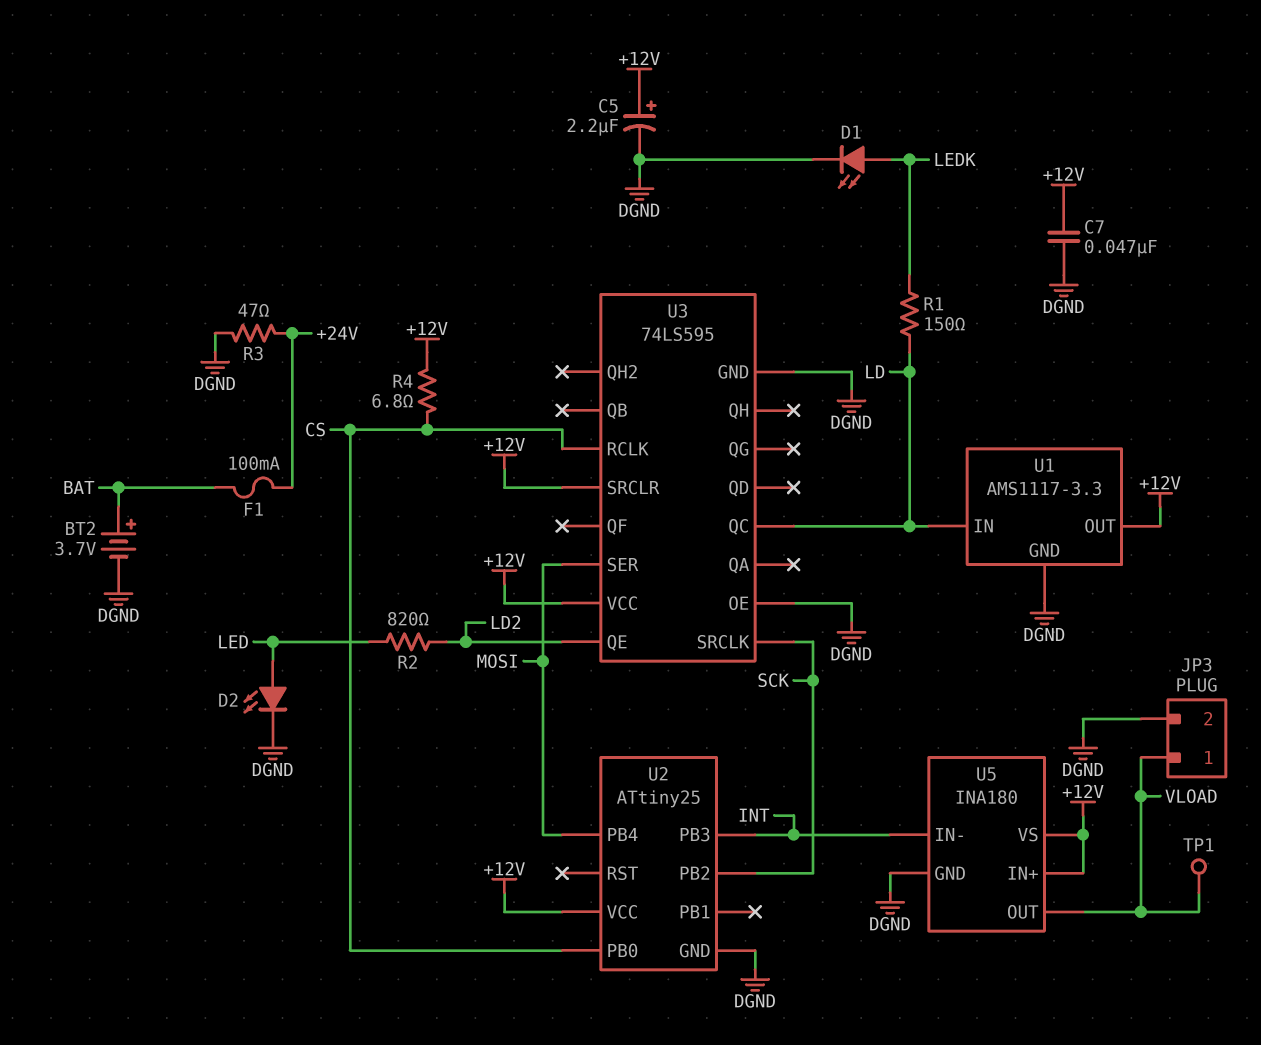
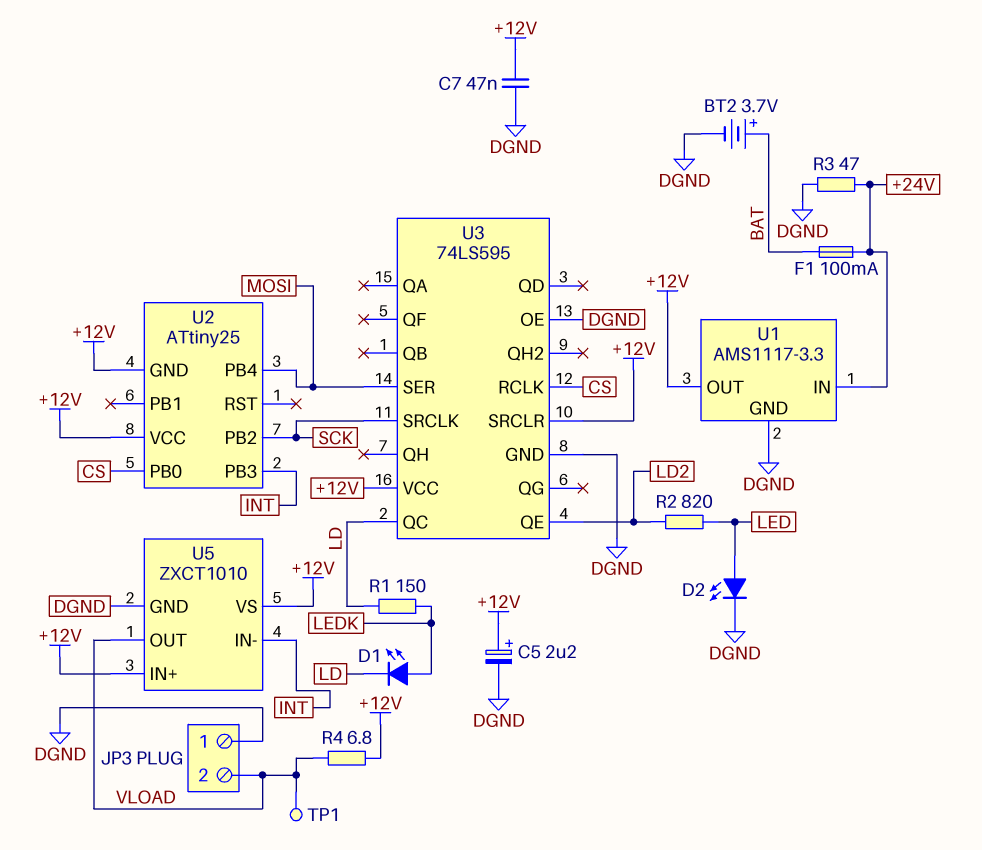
D1: LED (A LEDK, K DGND) -> LED (A LEDK, K LD)
JP3 pin 1: VLOAD -> DGND
JP3 pin 2: DGND -> VLOAD
R4: 6.8 (+12V, CS) -> 6.8 (+12V, VLOAD)
U1 pin IN: LD -> +24V
U2 pin GND: DGND -> +12V
U5: INA180 -> ZXCT1010

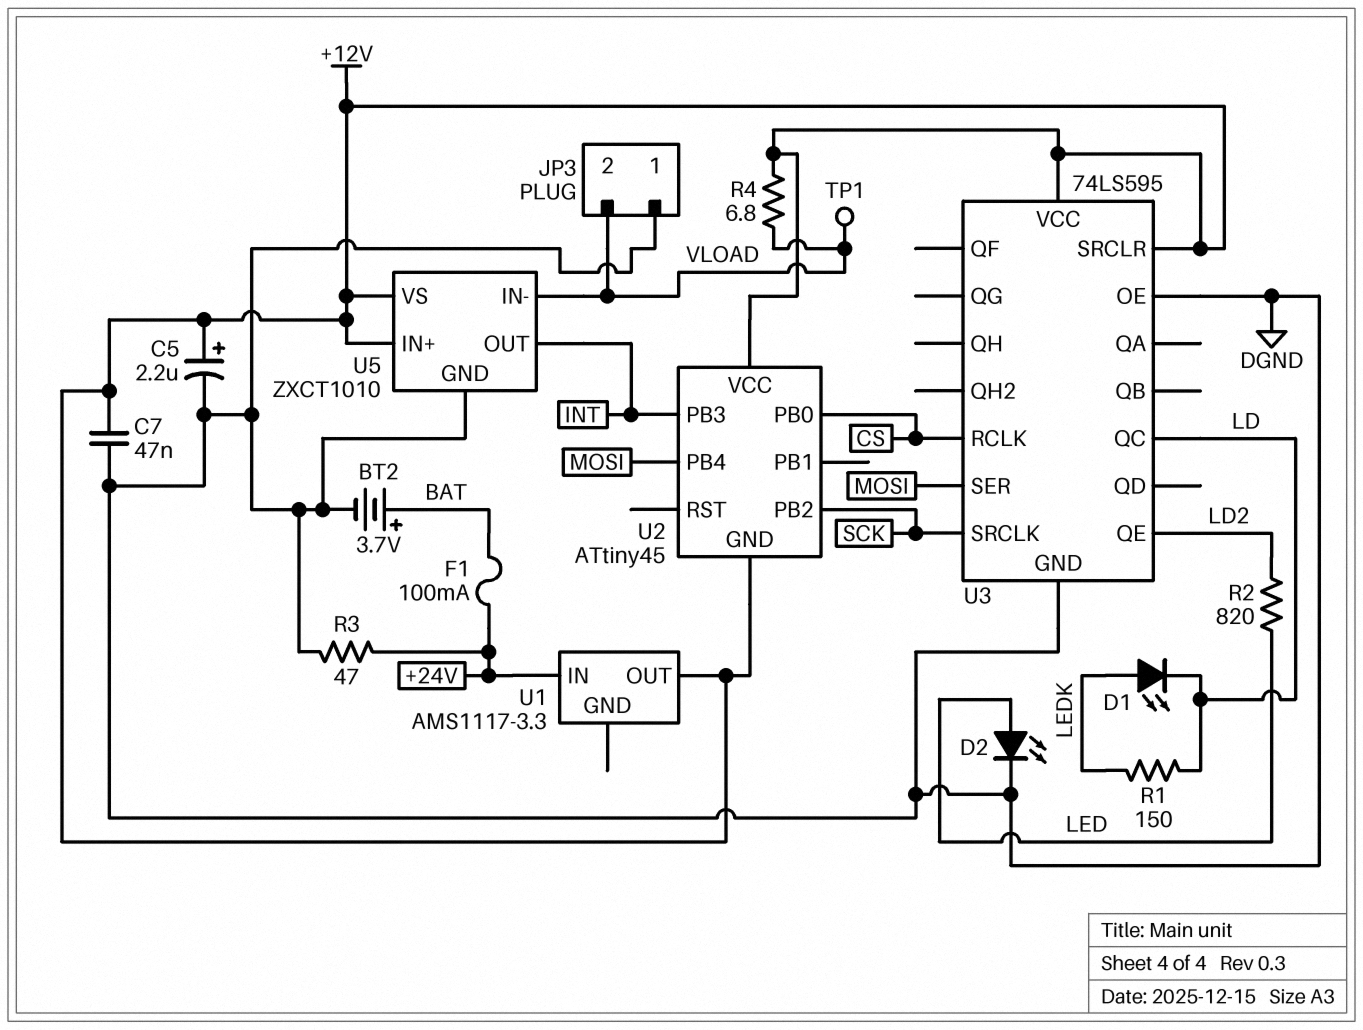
U1 pin GND: DGND -> none
U2: ATtiny25 -> ATtiny45
U5 pin IN-: INT -> VLOAD
U5 pin OUT: VLOAD -> INT

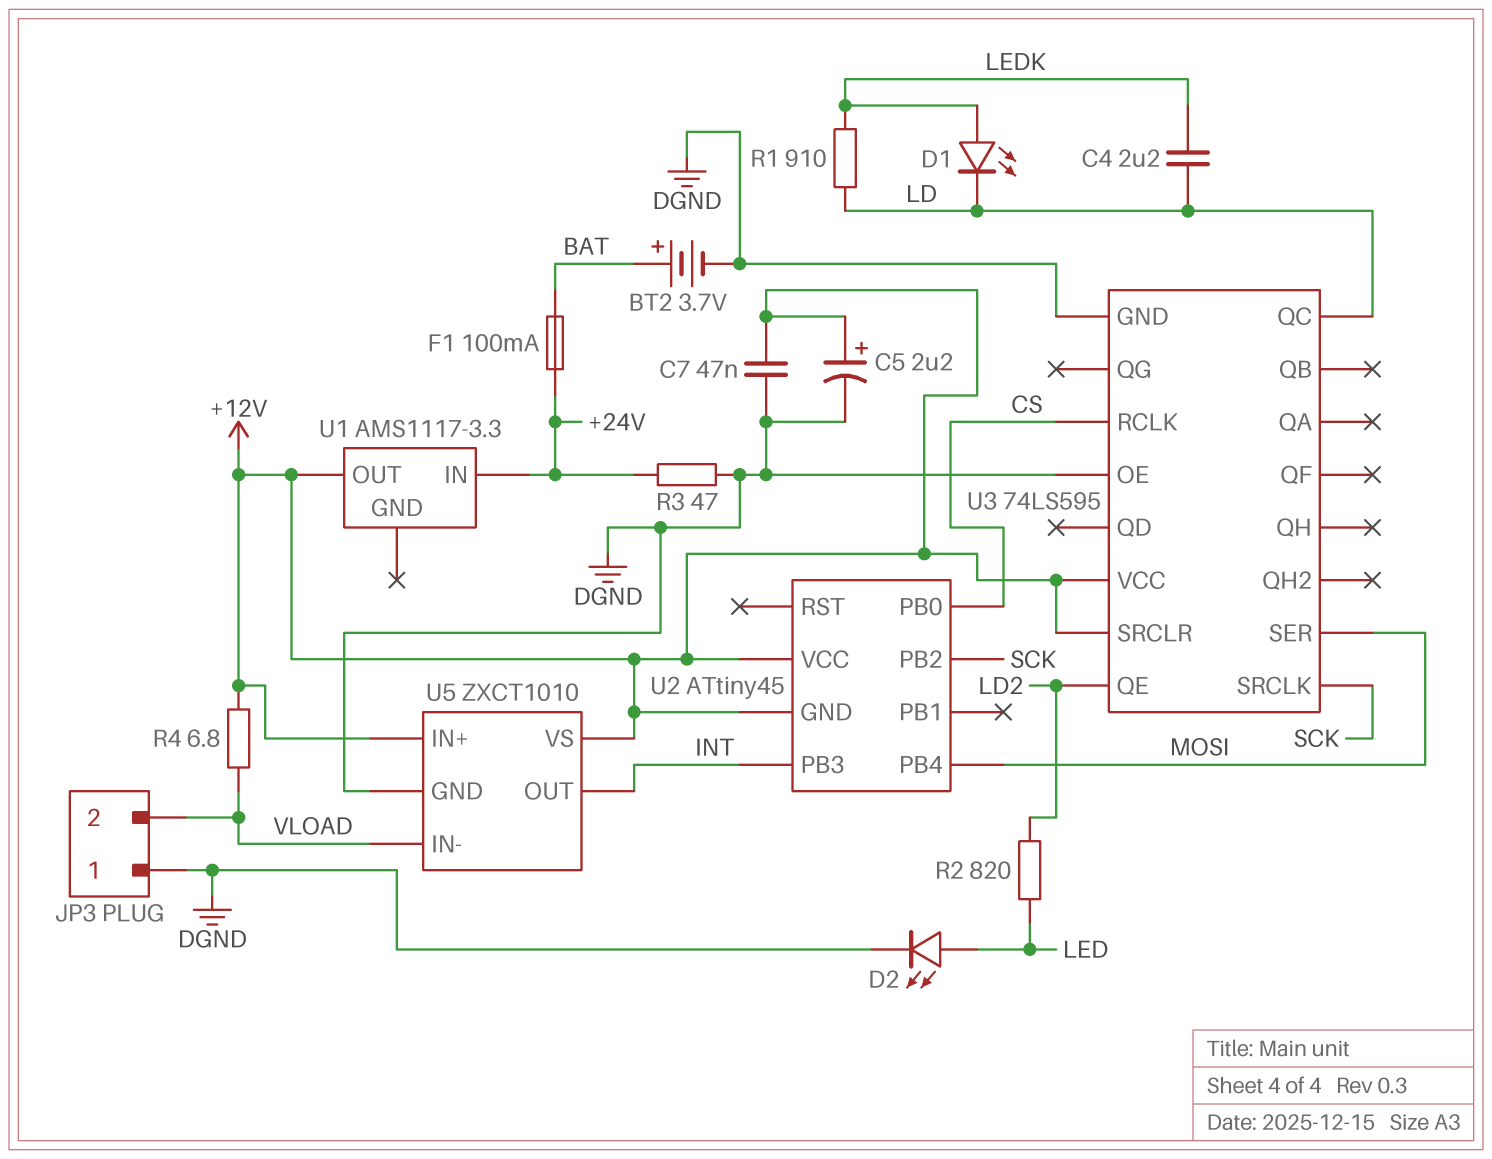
C4: none -> 2.2uF (LD, LEDK)
R1: 150 (LD, LEDK) -> 910 (LD, LEDK)
TP1: test point (VLOAD) -> none

